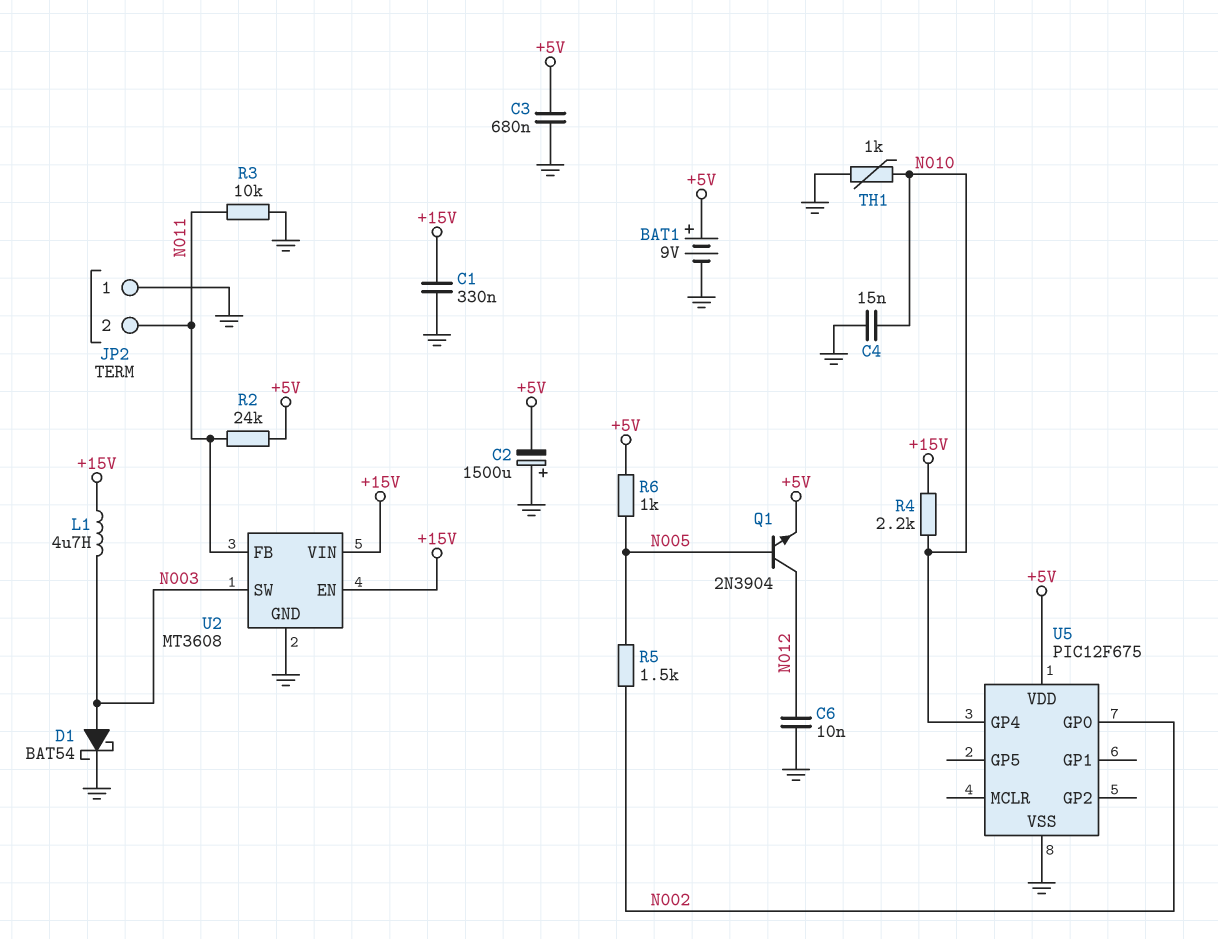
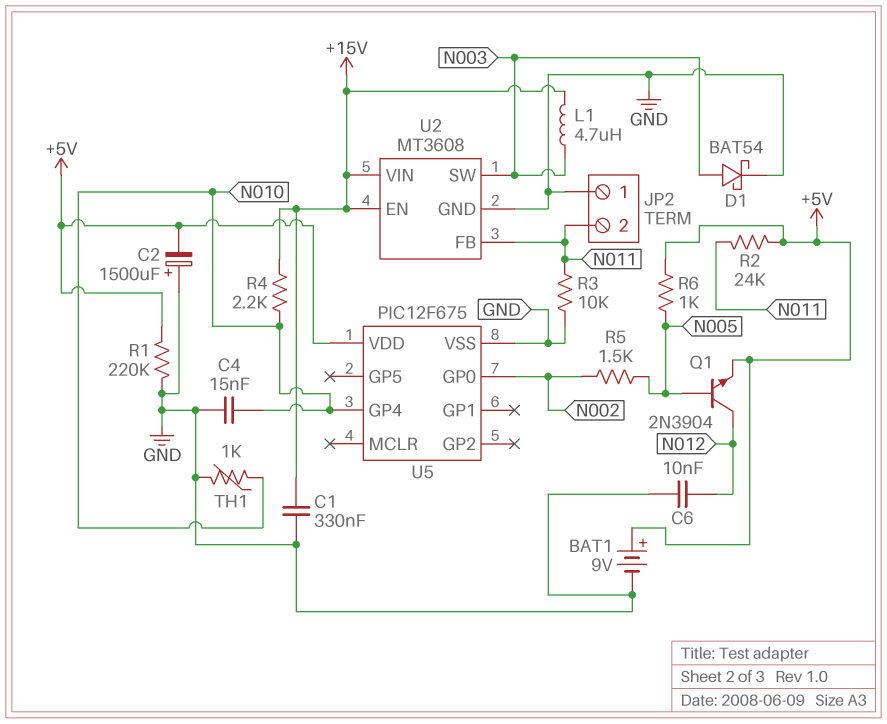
C3: 680nF (+5V, GND) -> none
R1: none -> 220k (+5V, GND)

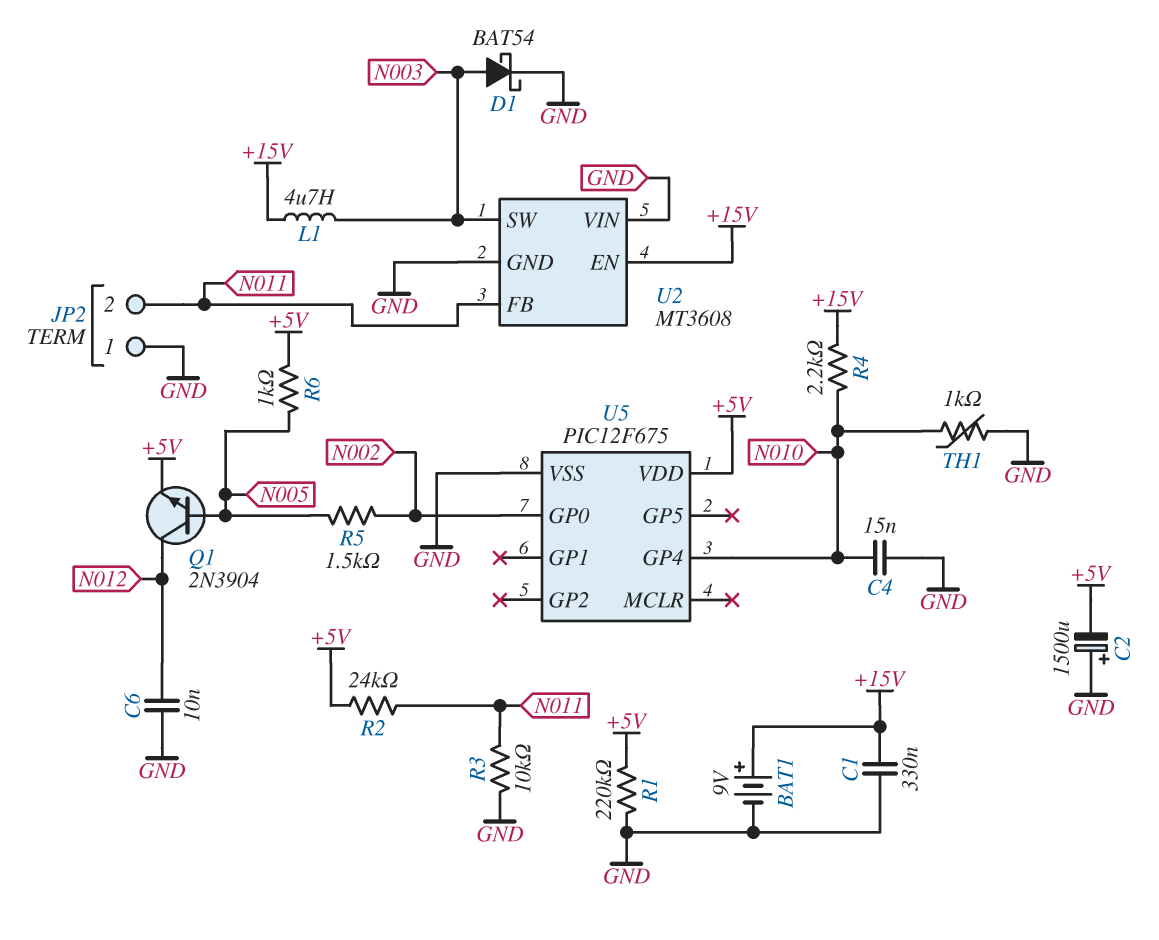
BAT1: 9V (plus +5V, minus GND) -> 9V (plus +15V, minus GND)
U2 pin VIN: +15V -> GND

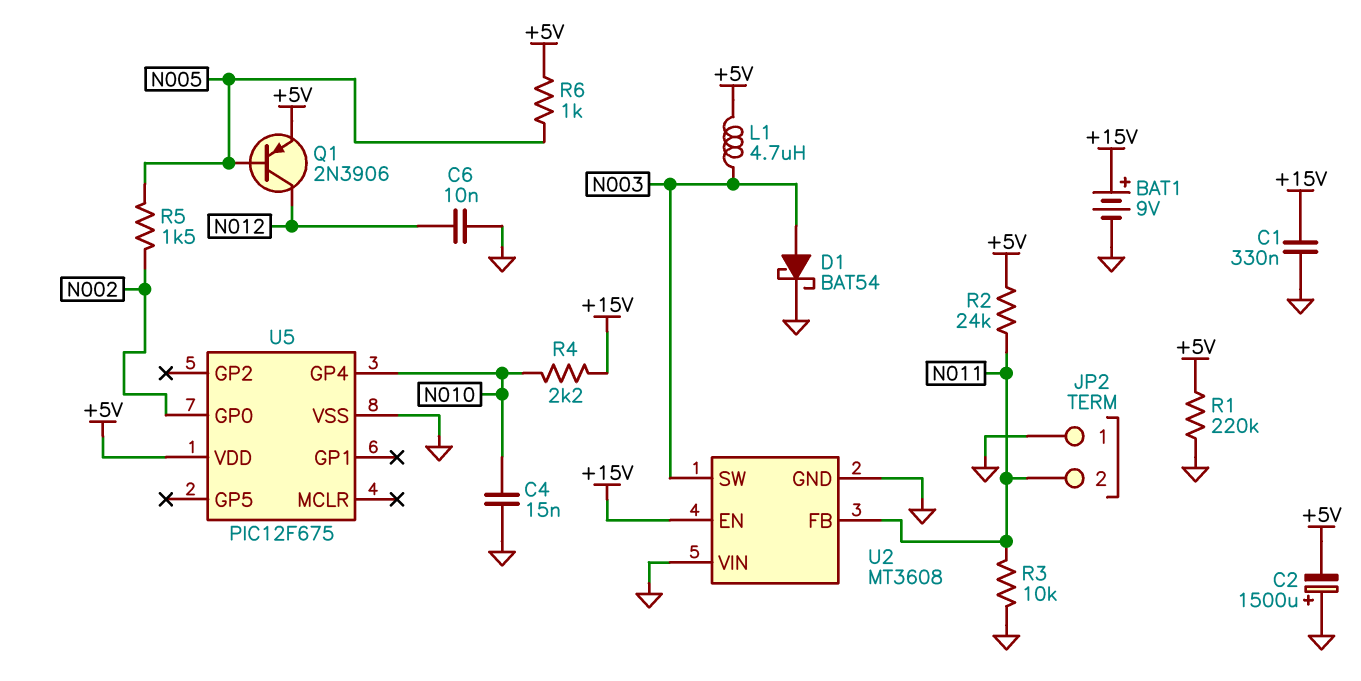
L1: 4.7uH (+15V, N003) -> 4.7uH (+5V, N003)
Q1: NPN 2N3904 (B N005, C N012, E +5V) -> PNP 2N3906 (B N005, C N012, E +5V)
TH1: 1k (GND, N010) -> none

